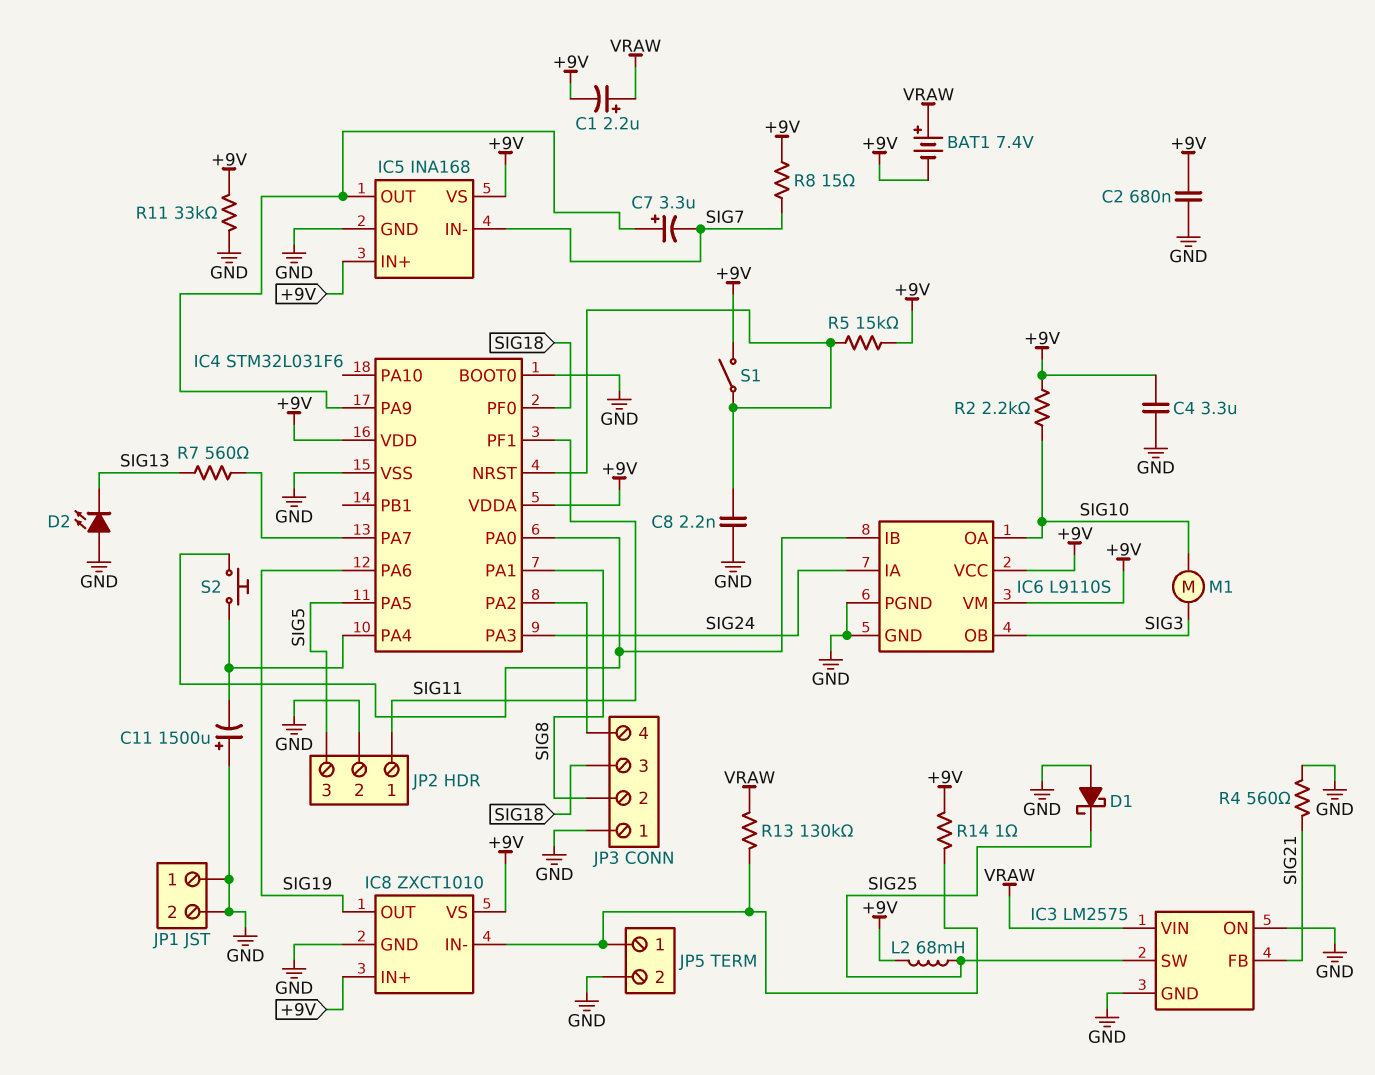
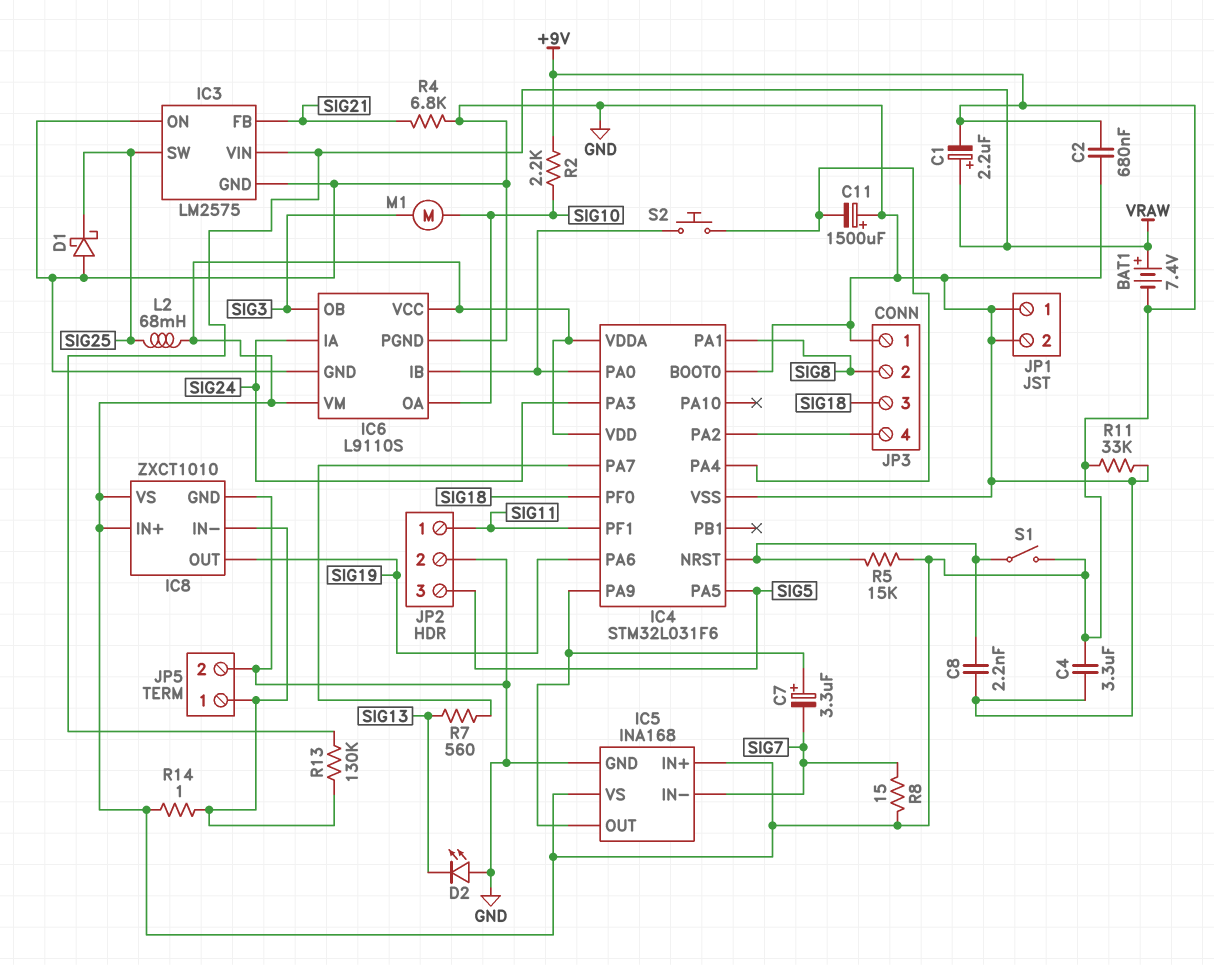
R4: 560 (GND, SIG21) -> 6.8k (GND, SIG21)

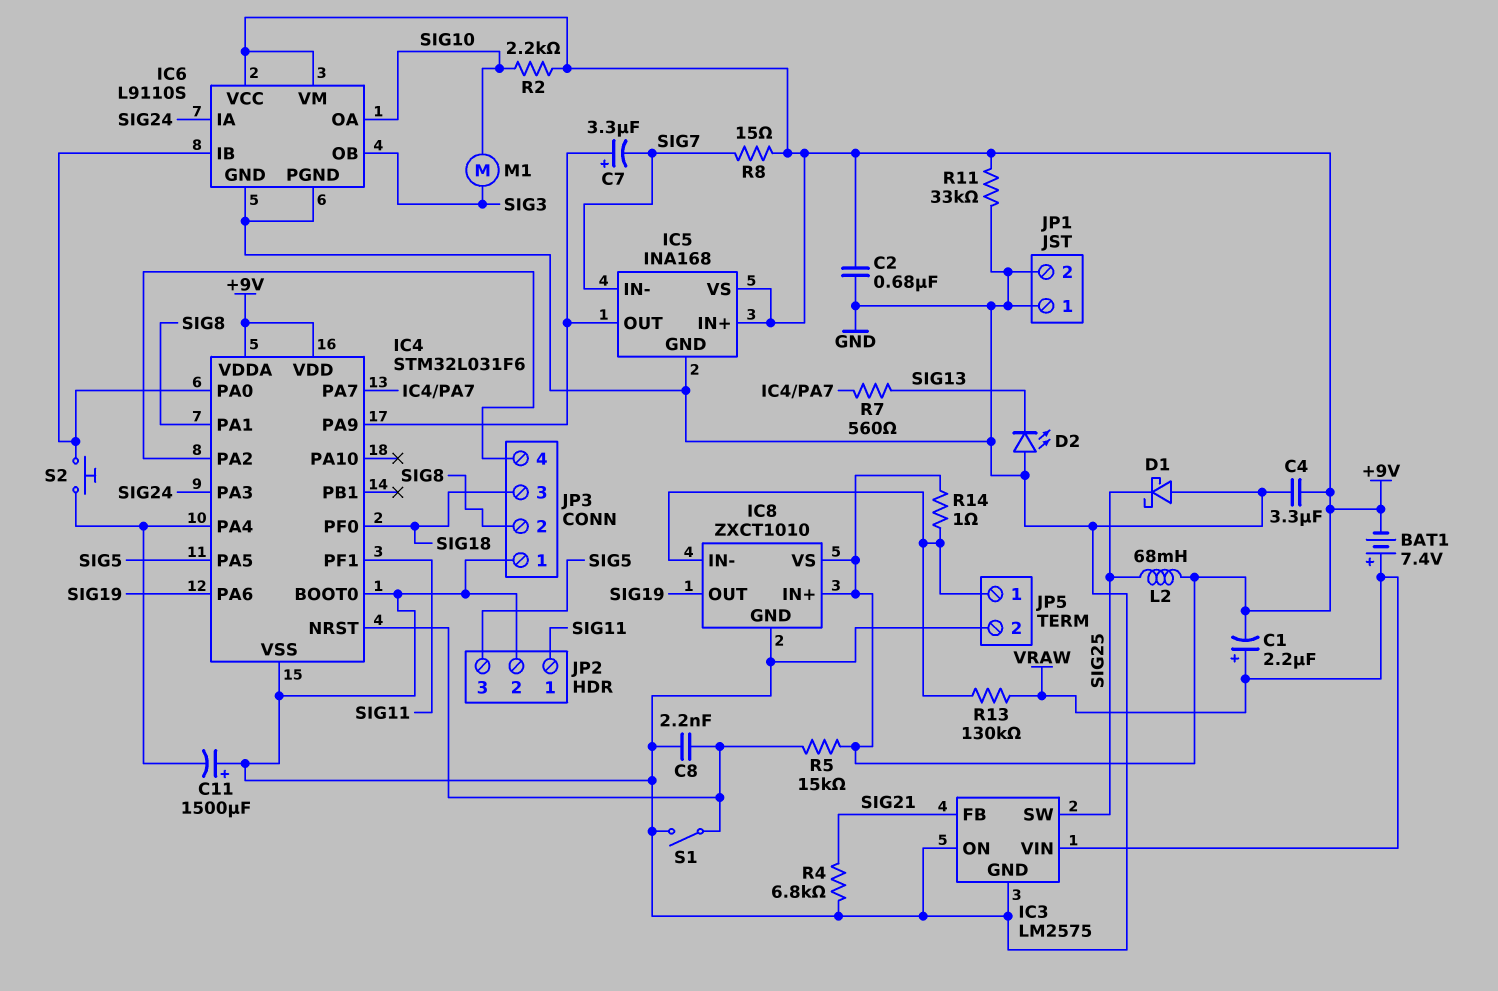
S1: switch (+9V, IC4/NRST) -> switch (GND, IC4/NRST)

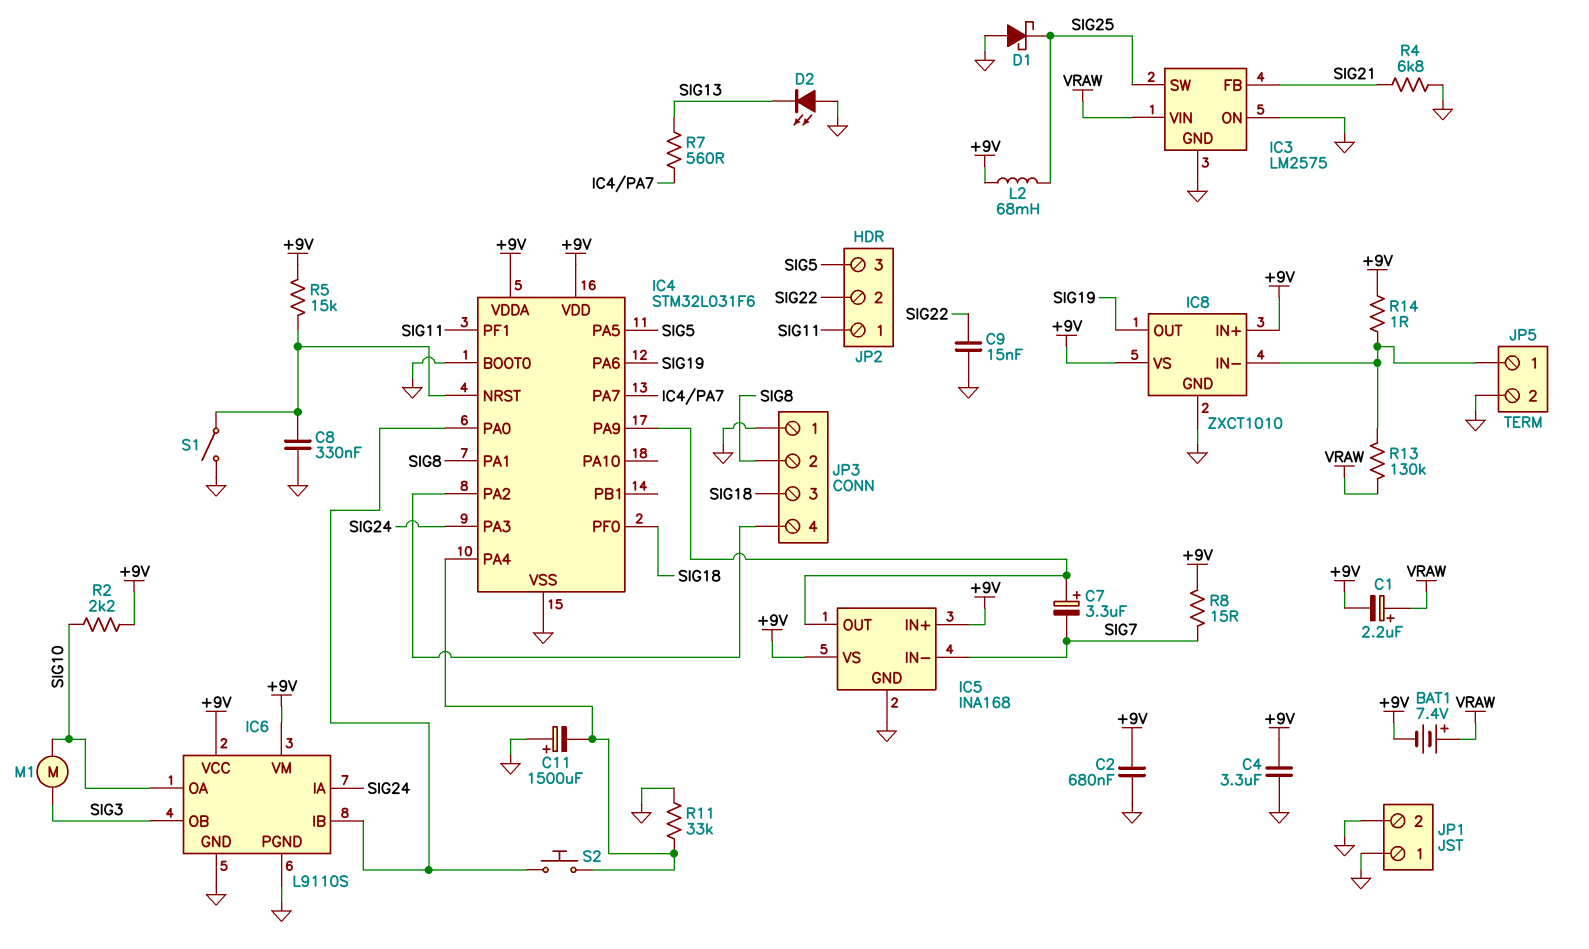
C8: 2.2nF (GND, IC4/NRST) -> 330nF (GND, IC4/NRST)
C9: none -> 15nF (GND, SIG22)
JP2 pin 2: GND -> SIG22
R11: 33k (+9V, GND) -> 33k (GND, IC4/PA4)

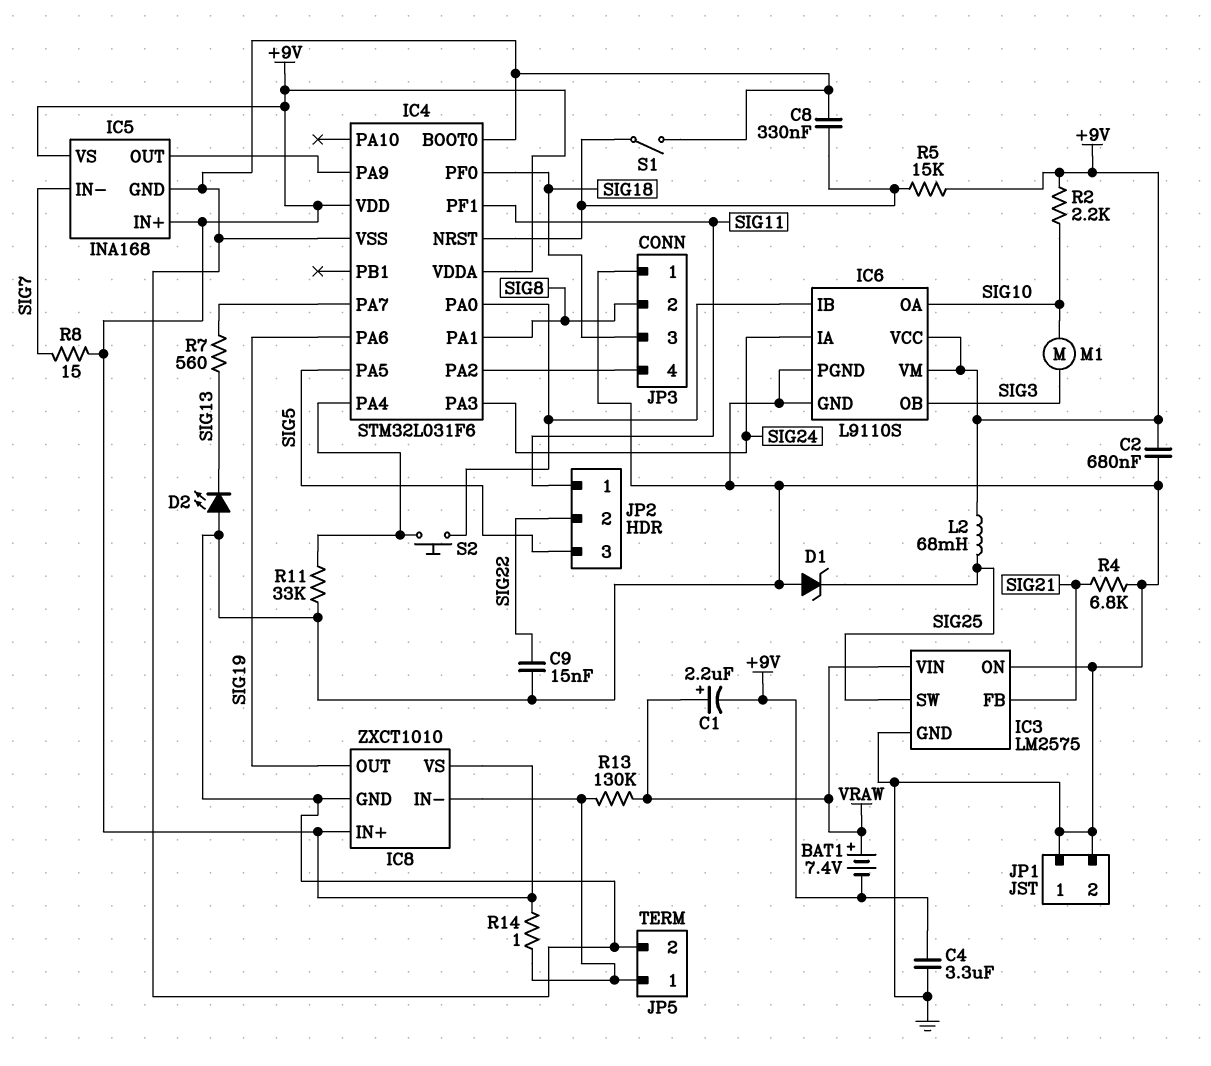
C7: 3.3uF (plus IC4/PA9, minus SIG7) -> none
C11: 1500uF (plus GND, minus IC4/PA4) -> none
D1: schottky (A GND, K SIG25) -> zener (A GND, K SIG25)

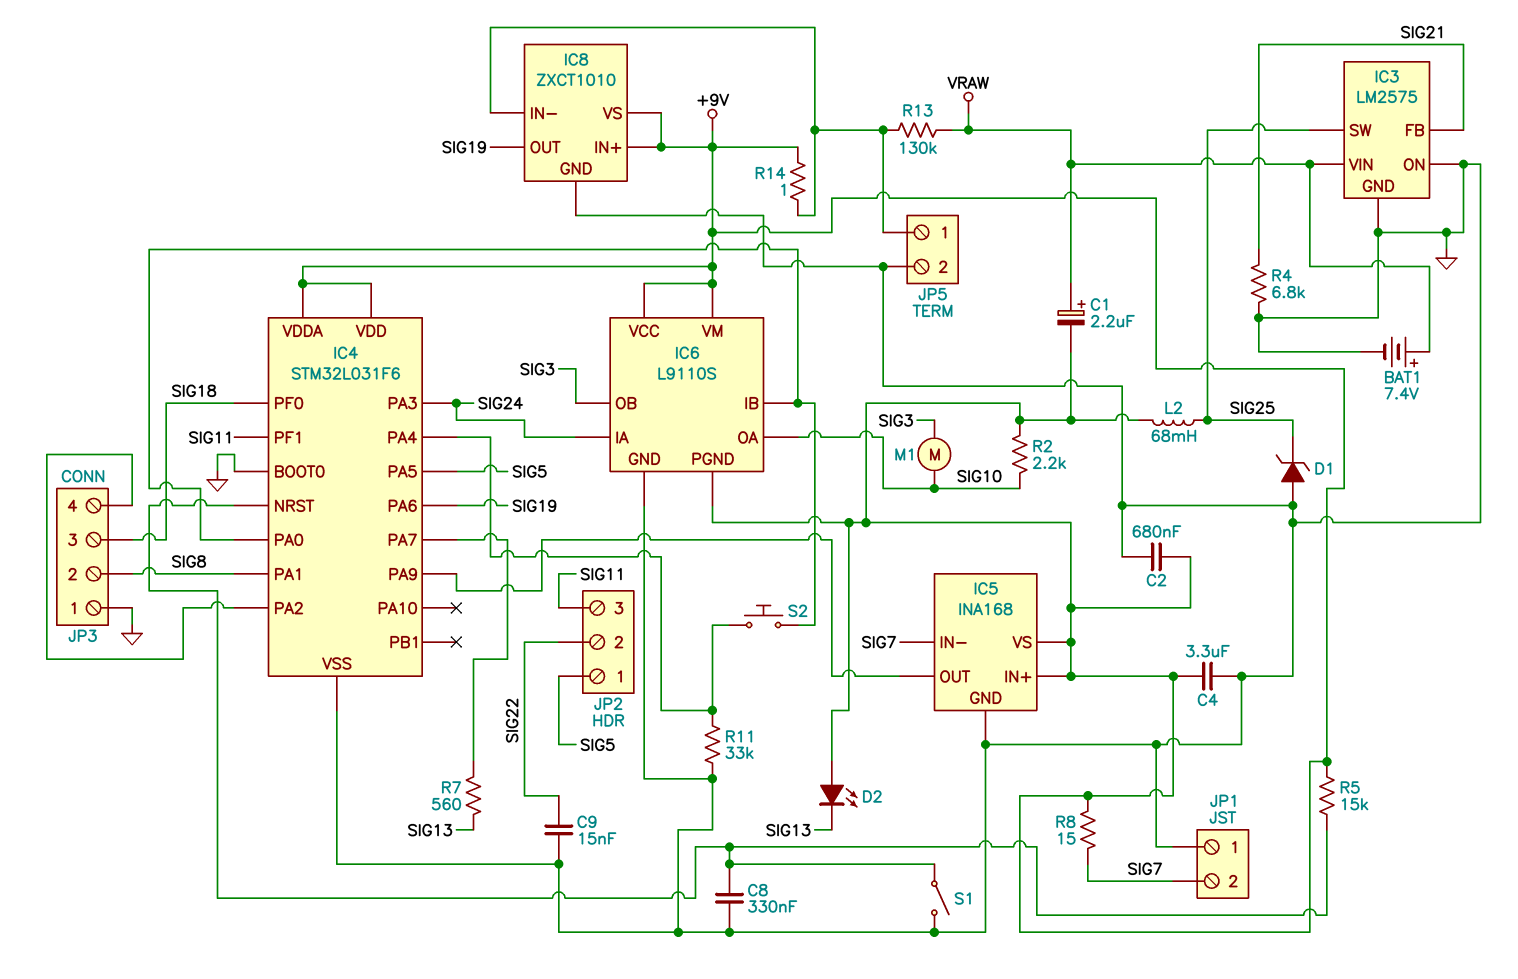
BAT1: 7.4V (plus VRAW, minus +9V) -> 7.4V (plus VRAW, minus GND)
D2: LED (A GND, K SIG13) -> LED (A +9V, K SIG13)
IC6 pin PGND: GND -> +9V
JP1 pin 2: GND -> SIG7
JP2 pin 1: SIG11 -> SIG5
JP2 pin 3: SIG5 -> SIG11

